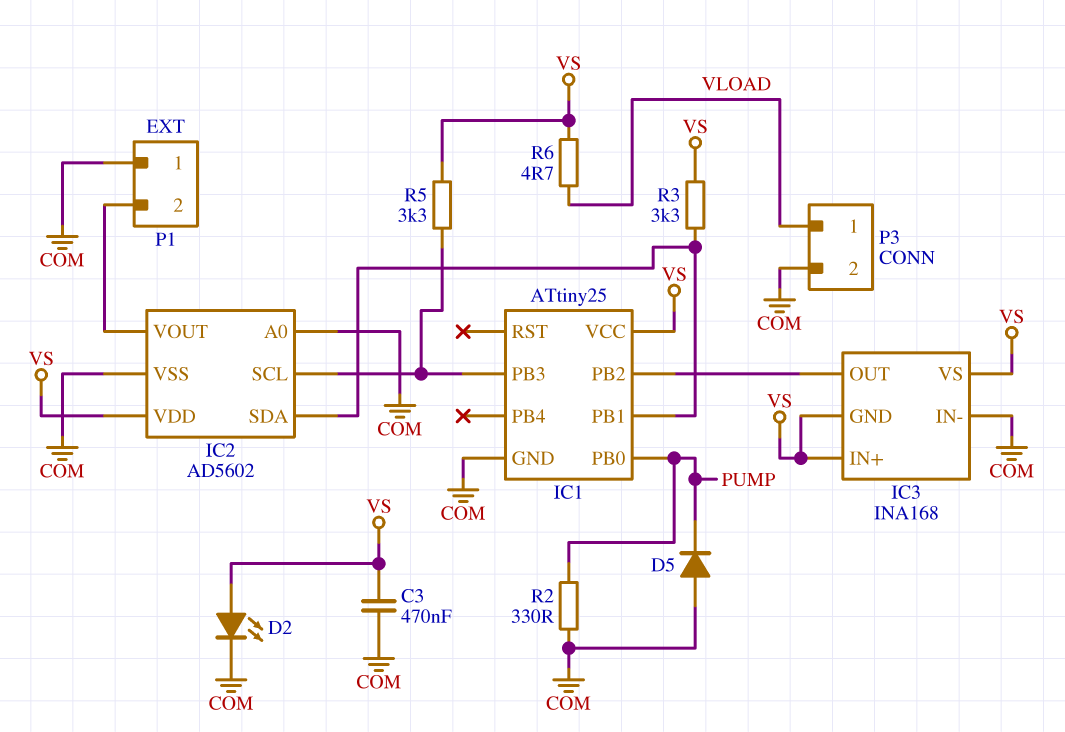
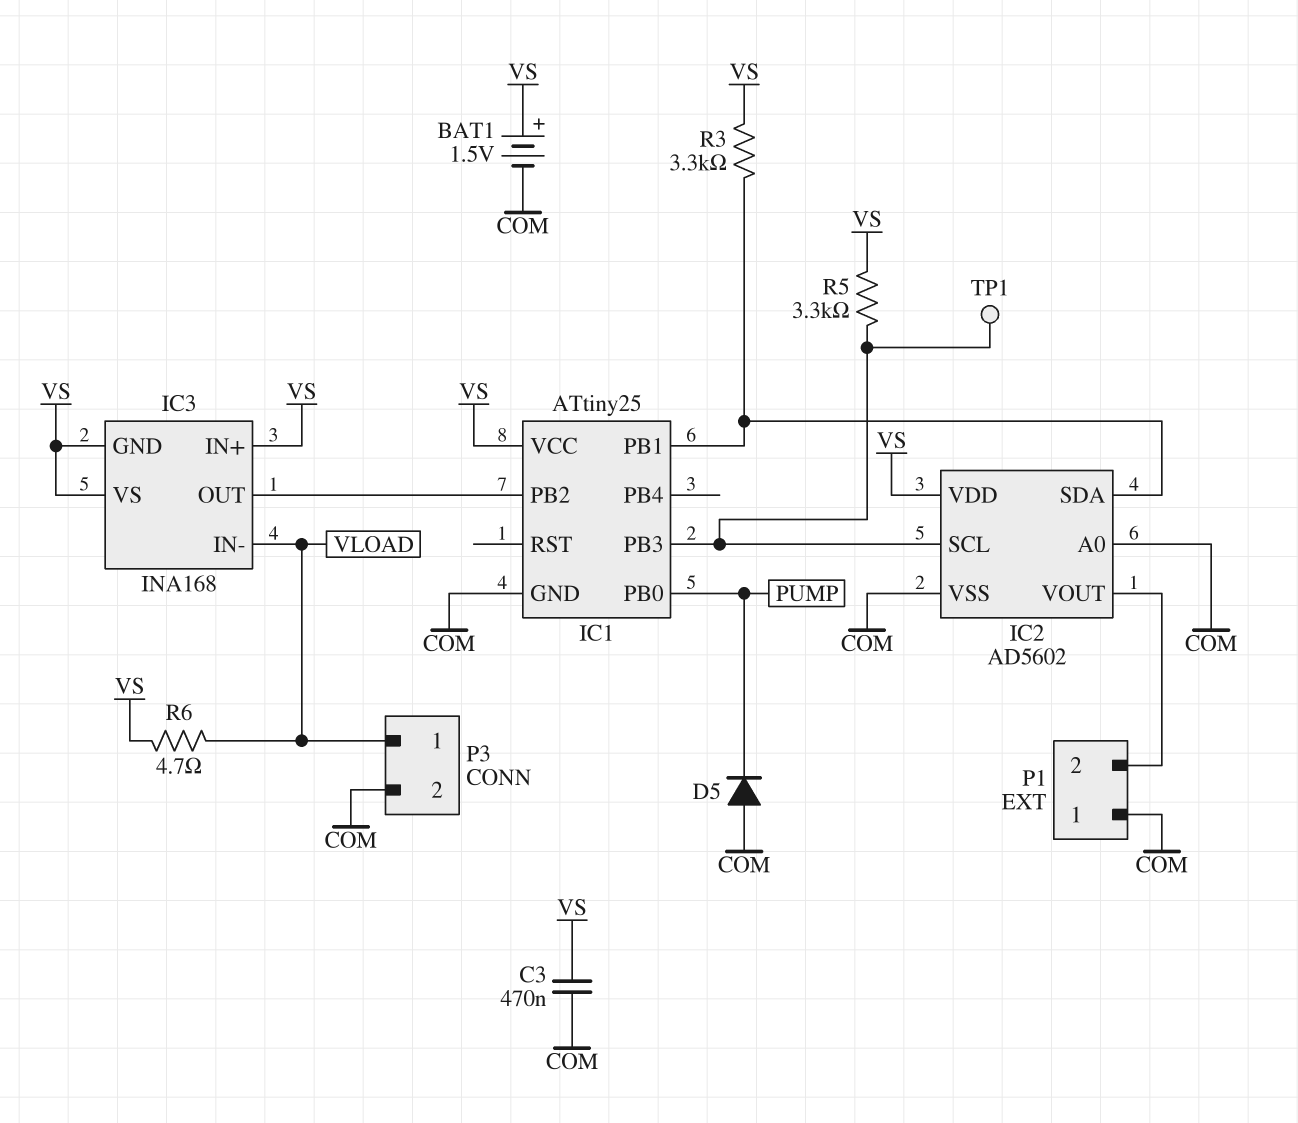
BAT1: none -> 1.5V (plus VS, minus COM)
D2: LED (A VS, K COM) -> none
IC3 pin IN-: COM -> VLOAD
R2: 330 (COM, PUMP) -> none
TP1: none -> test point (IC1/PB3)

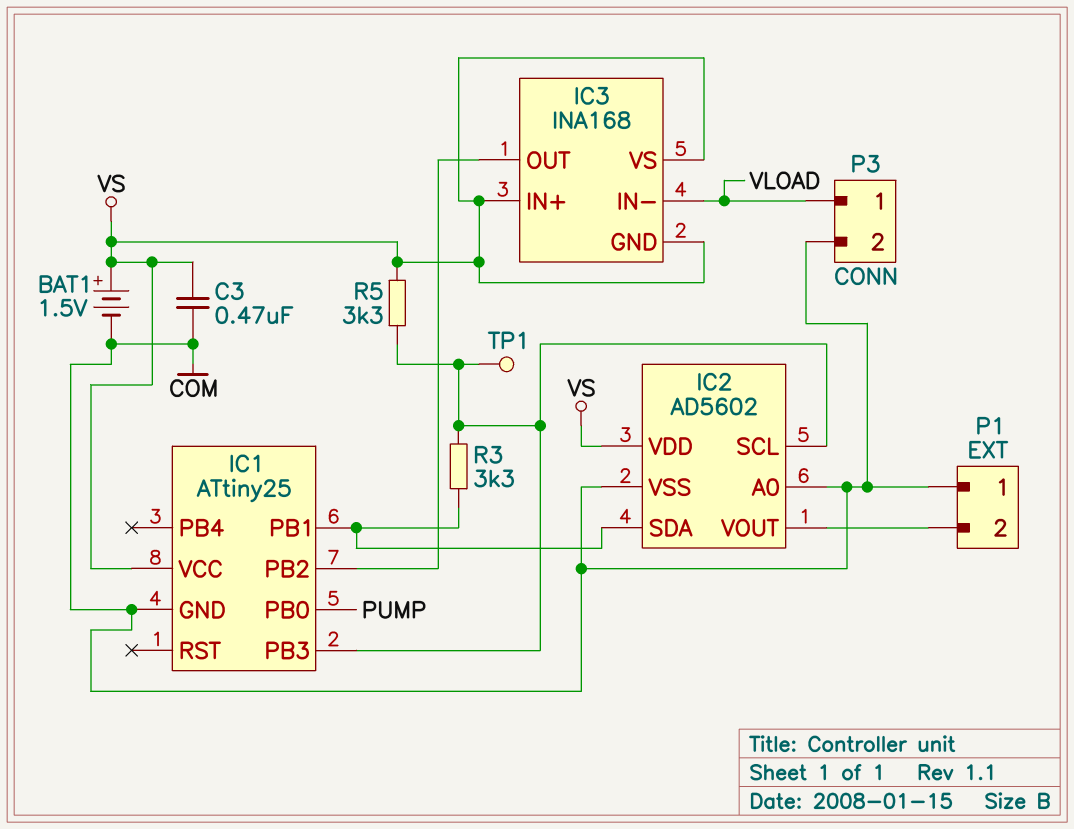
D5: diode (A COM, K PUMP) -> none
R3: 3.3k (IC1/PB1, VS) -> 3.3k (IC1/PB1, IC1/PB3)
R6: 4.7 (VLOAD, VS) -> none

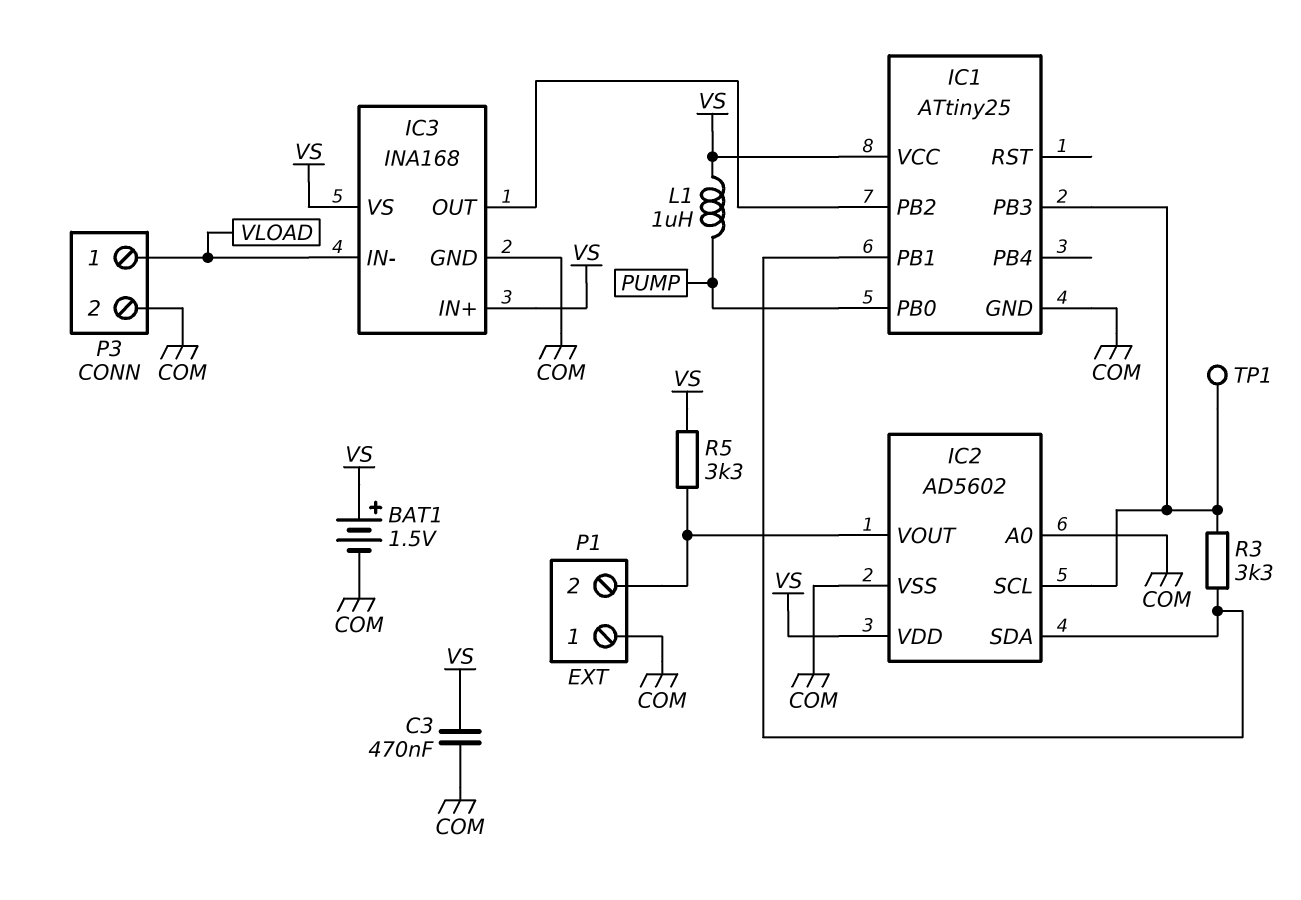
IC3 pin GND: VS -> COM
L1: none -> 1uH (PUMP, VS)
R5: 3.3k (IC1/PB3, VS) -> 3.3k (IC2/VOUT, VS)

